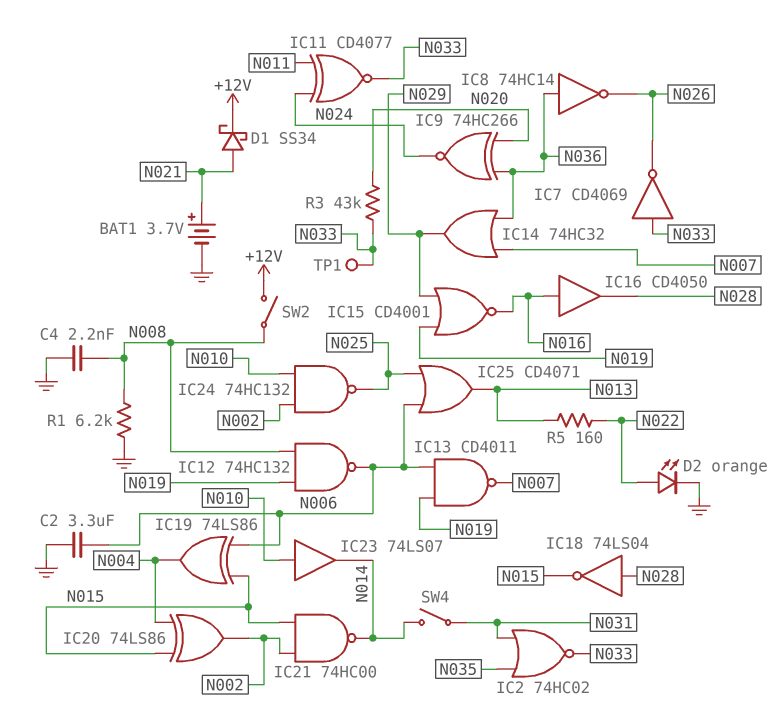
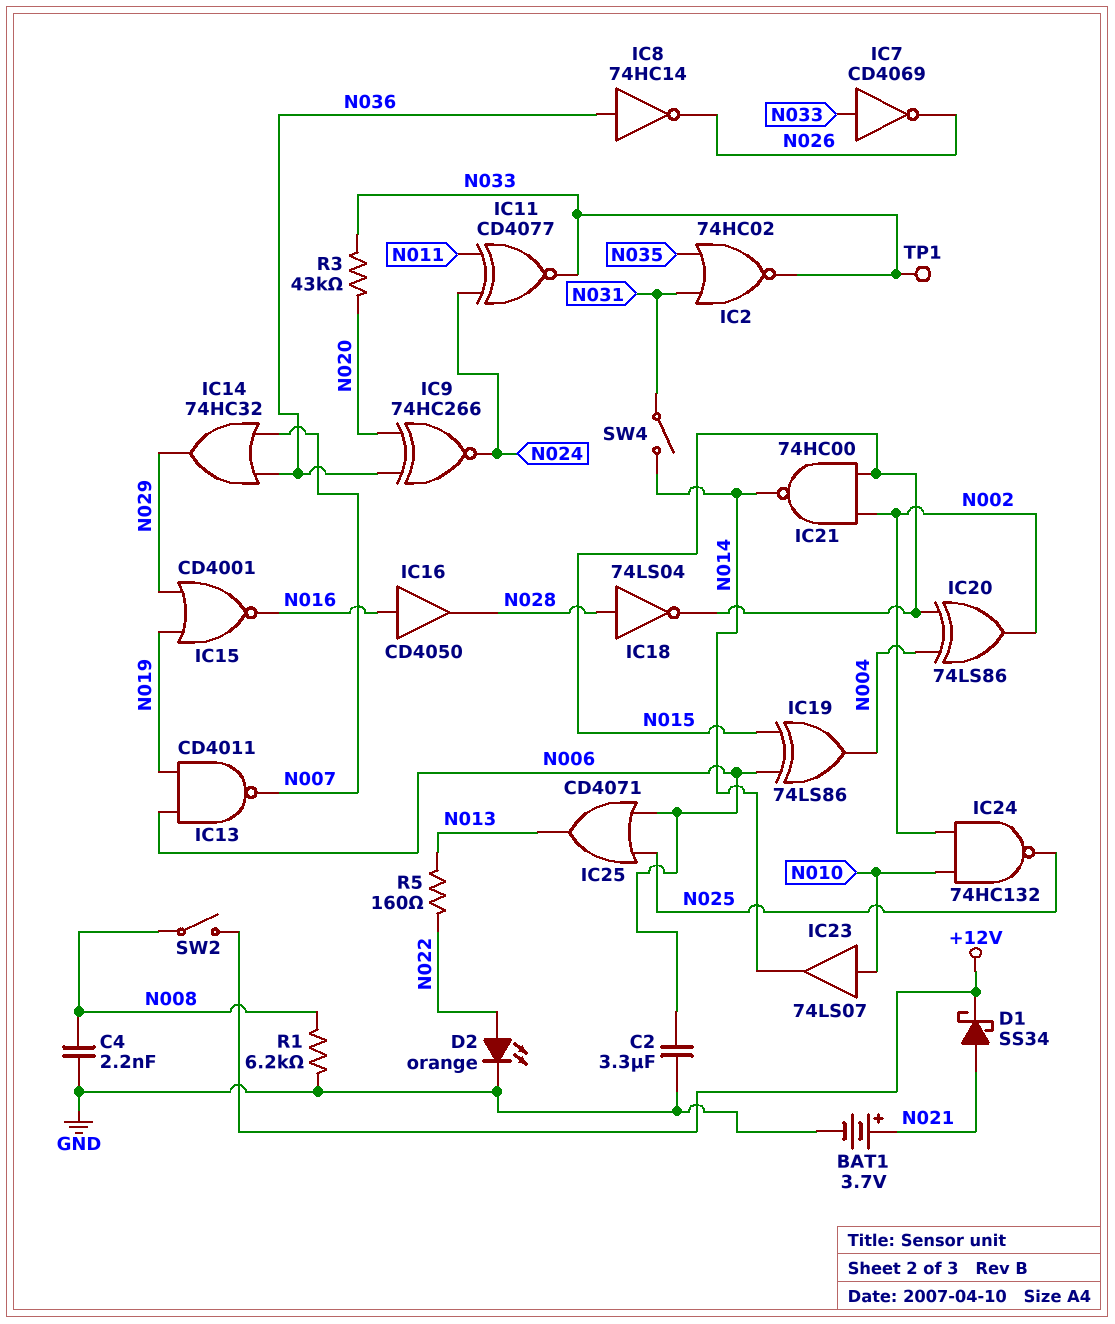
IC12: NAND 74HC132 (in N008, in N019, out N006) -> none

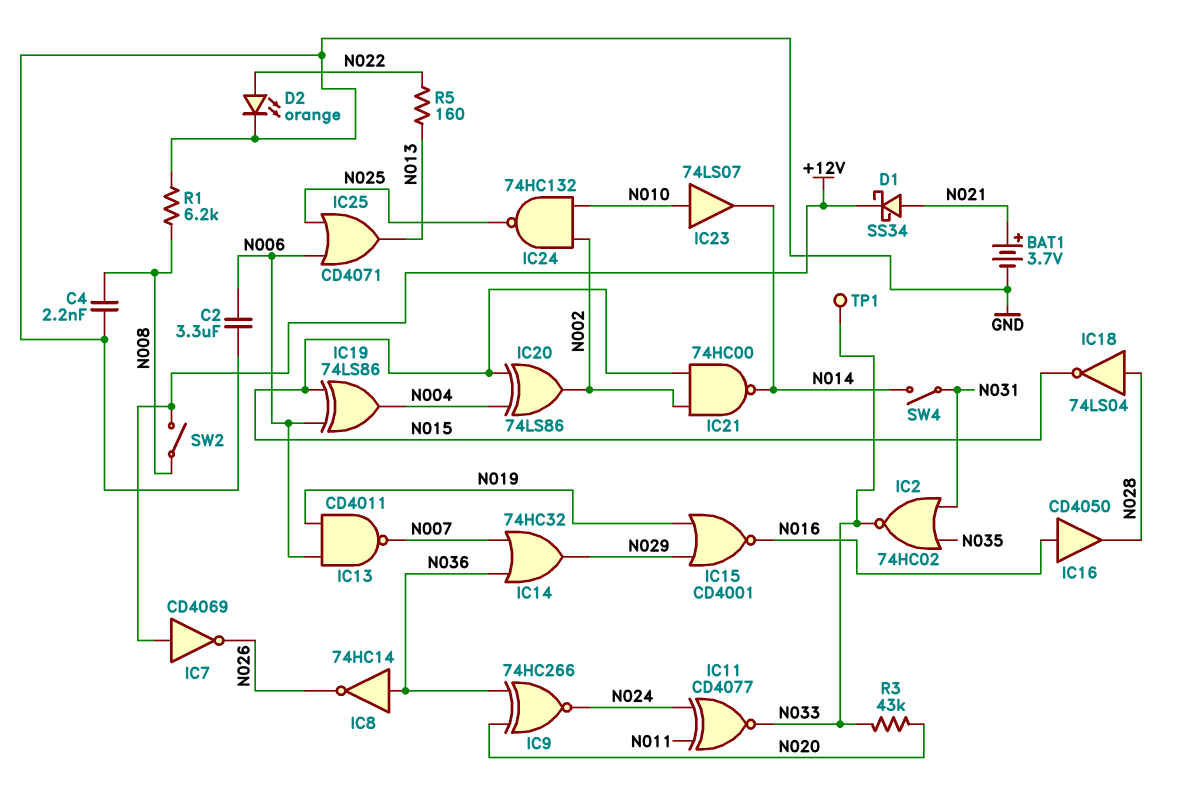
IC7: NOT CD4069 (in N033, out N026) -> NOT CD4069 (in +12V, out N026)

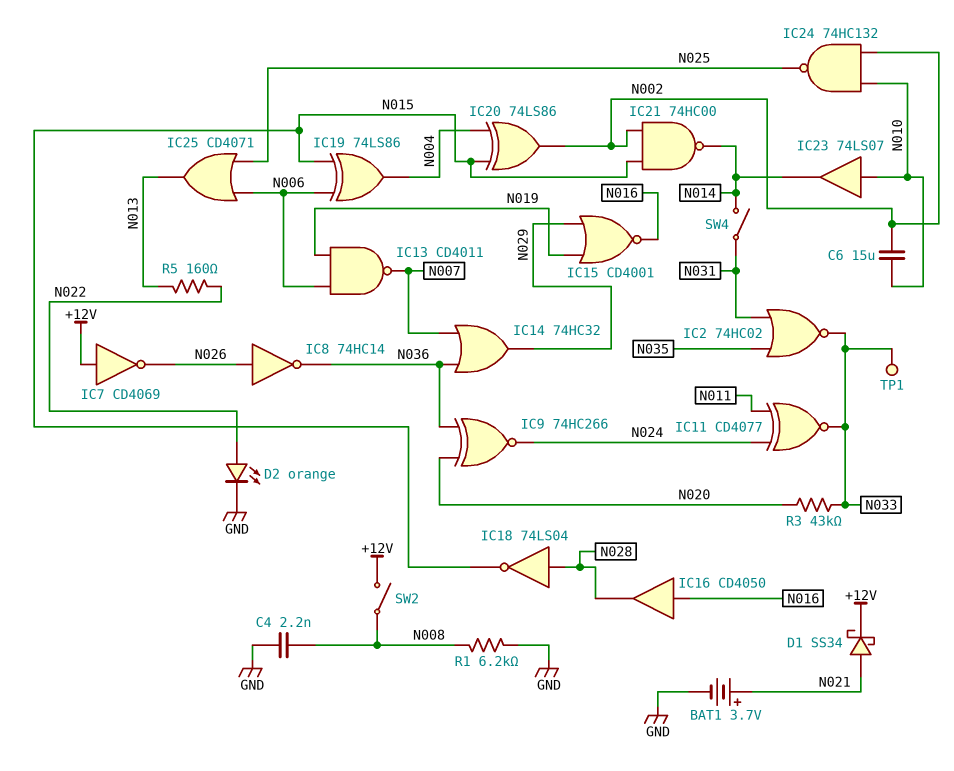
C2: 3.3uF (GND, N006) -> none
C6: none -> 15uF (N002, N010)
IC8: NOT 74HC14 (in N036, out N026) -> NOT 74HC14 (in N026, out N036)

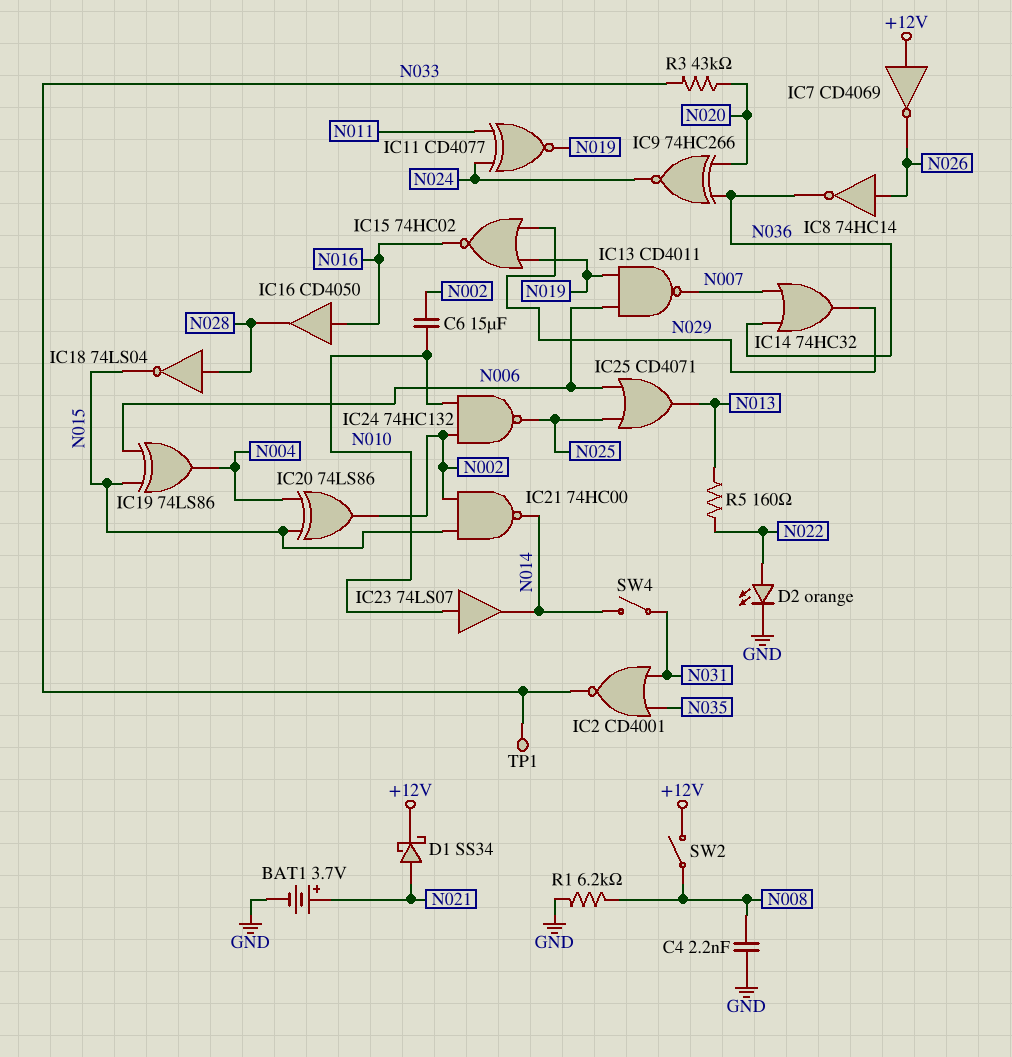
IC2: NOR 74HC02 (in N031, in N035, out N033) -> NOR CD4001 (in N031, in N035, out N033)
IC11: XNOR CD4077 (in N011, in N024, out N033) -> XNOR CD4077 (in N011, in N024, out N019)
IC15: NOR CD4001 (in N019, in N029, out N016) -> NOR 74HC02 (in N019, in N029, out N016)

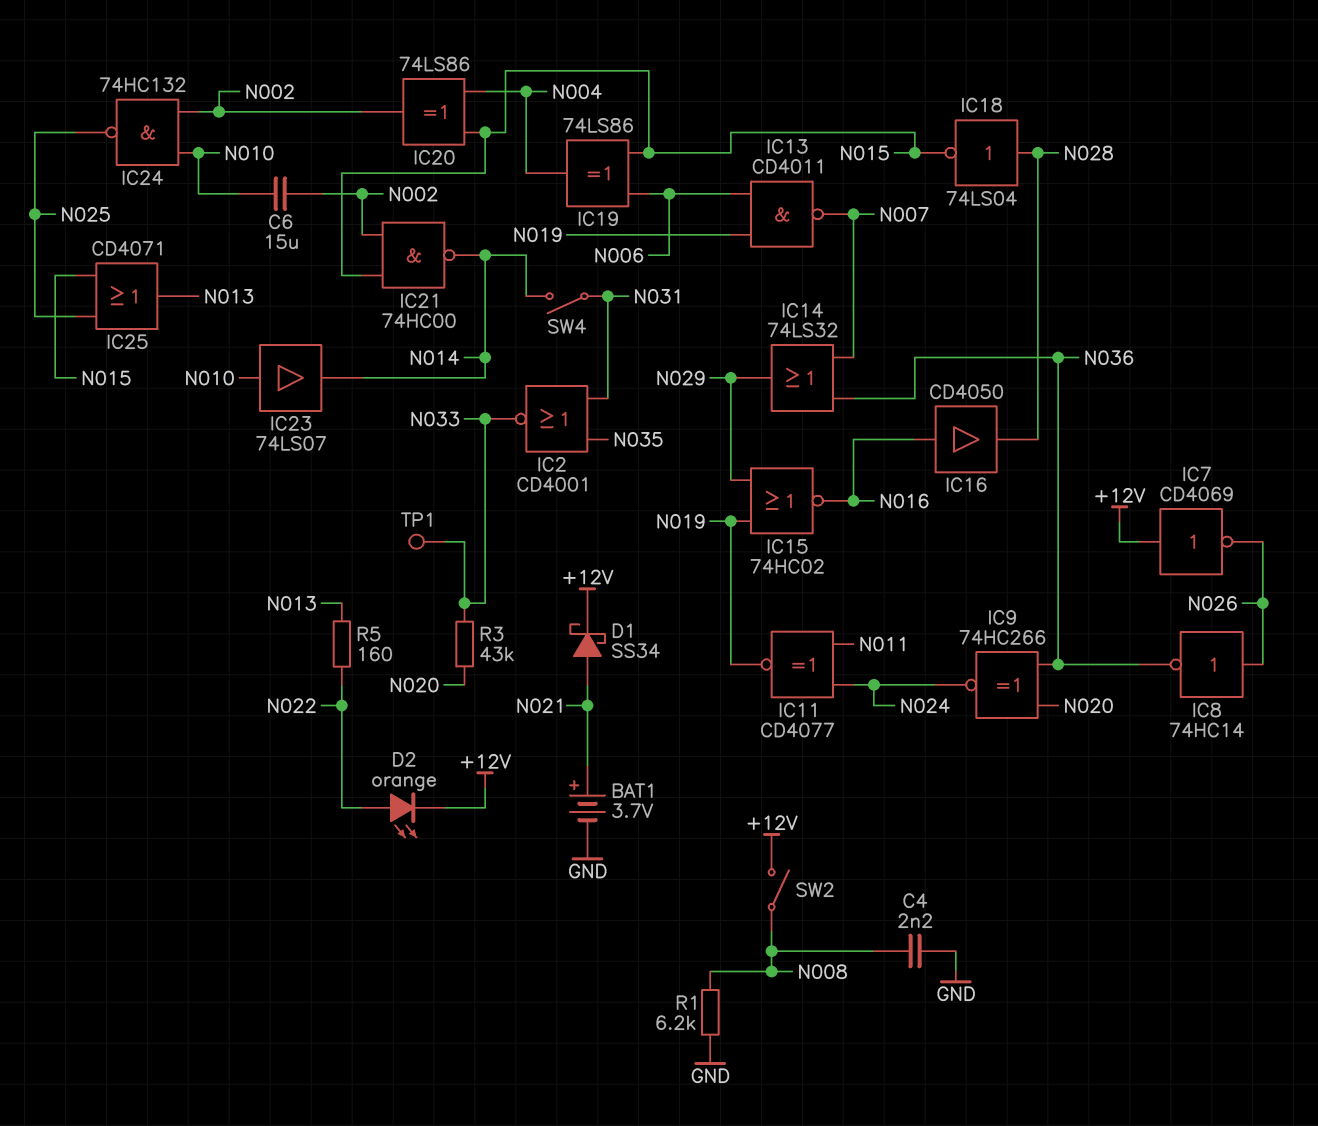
D2: LED orange (A N022, K GND) -> LED orange (A N022, K +12V)
IC14: OR 74HC32 (in N007, in N036, out N029) -> OR 74LS32 (in N007, in N036, out N029)
IC25: OR CD4071 (in N006, in N025, out N013) -> OR CD4071 (in N015, in N025, out N013)

